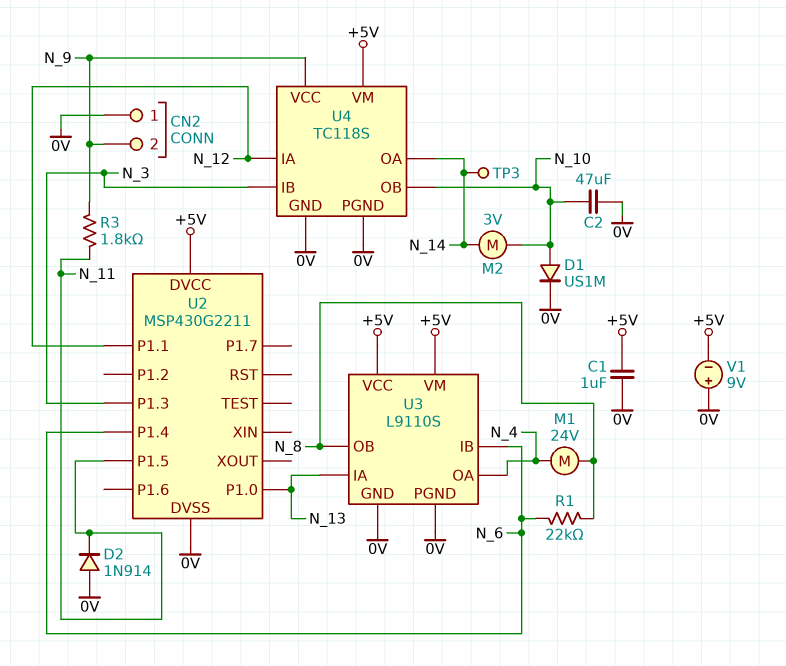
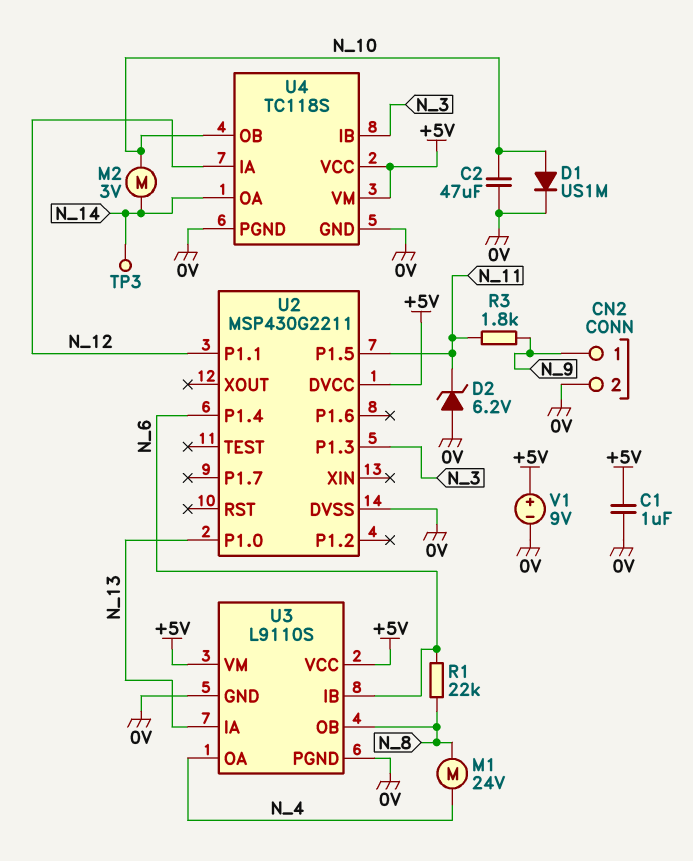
CN2 pin 1: 0V -> N_9
CN2 pin 2: N_9 -> 0V
D2: diode 1N914 (A 0V, K N_11) -> zener 6.2V (A 0V, K N_11)
U4 pin VCC: N_9 -> +5V
V1: 9V (plus 0V, minus +5V) -> 9V (plus +5V, minus 0V)

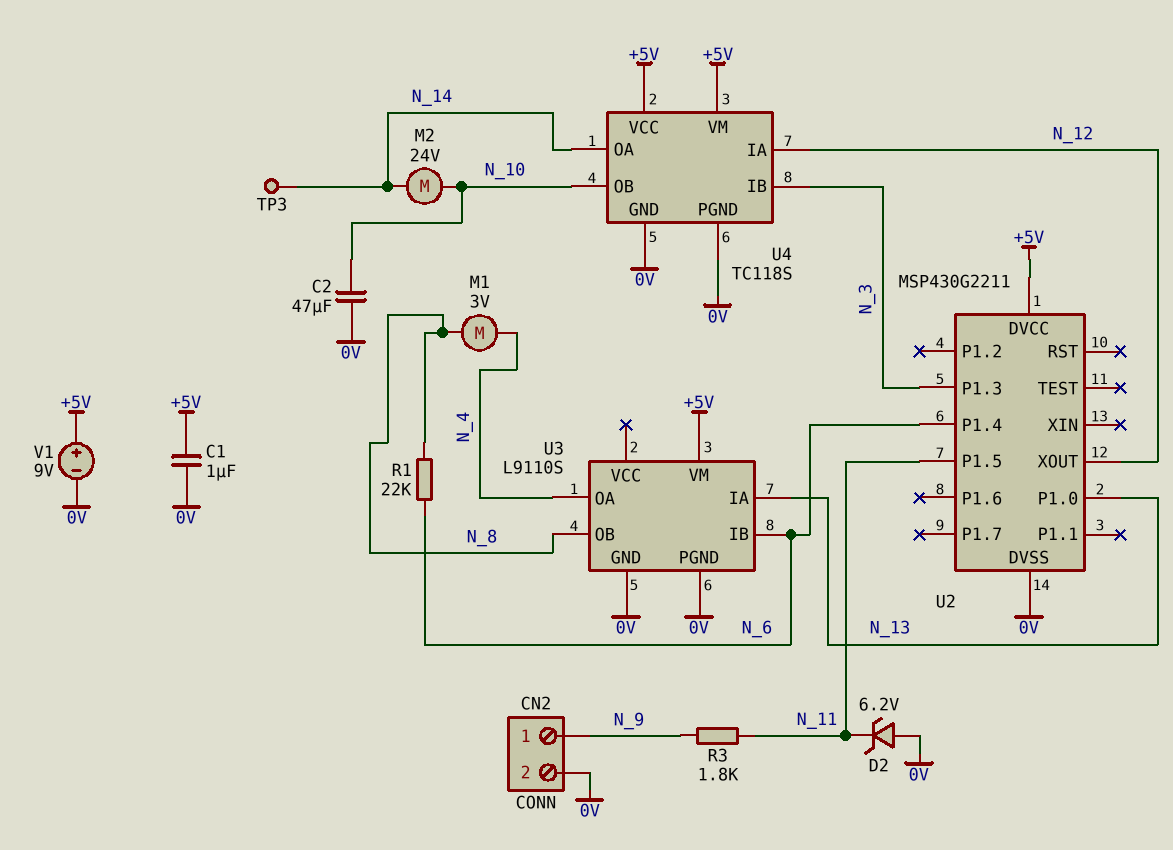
D1: diode US1M (A N_10, K 0V) -> none
M1: motor 24V (N_4, N_8) -> motor 3V (N_4, N_8)
M2: motor 3V (N_10, N_14) -> motor 24V (N_10, N_14)
U2 pin P1.1: N_12 -> none
U2 pin XOUT: none -> N_12
U3 pin VCC: +5V -> none

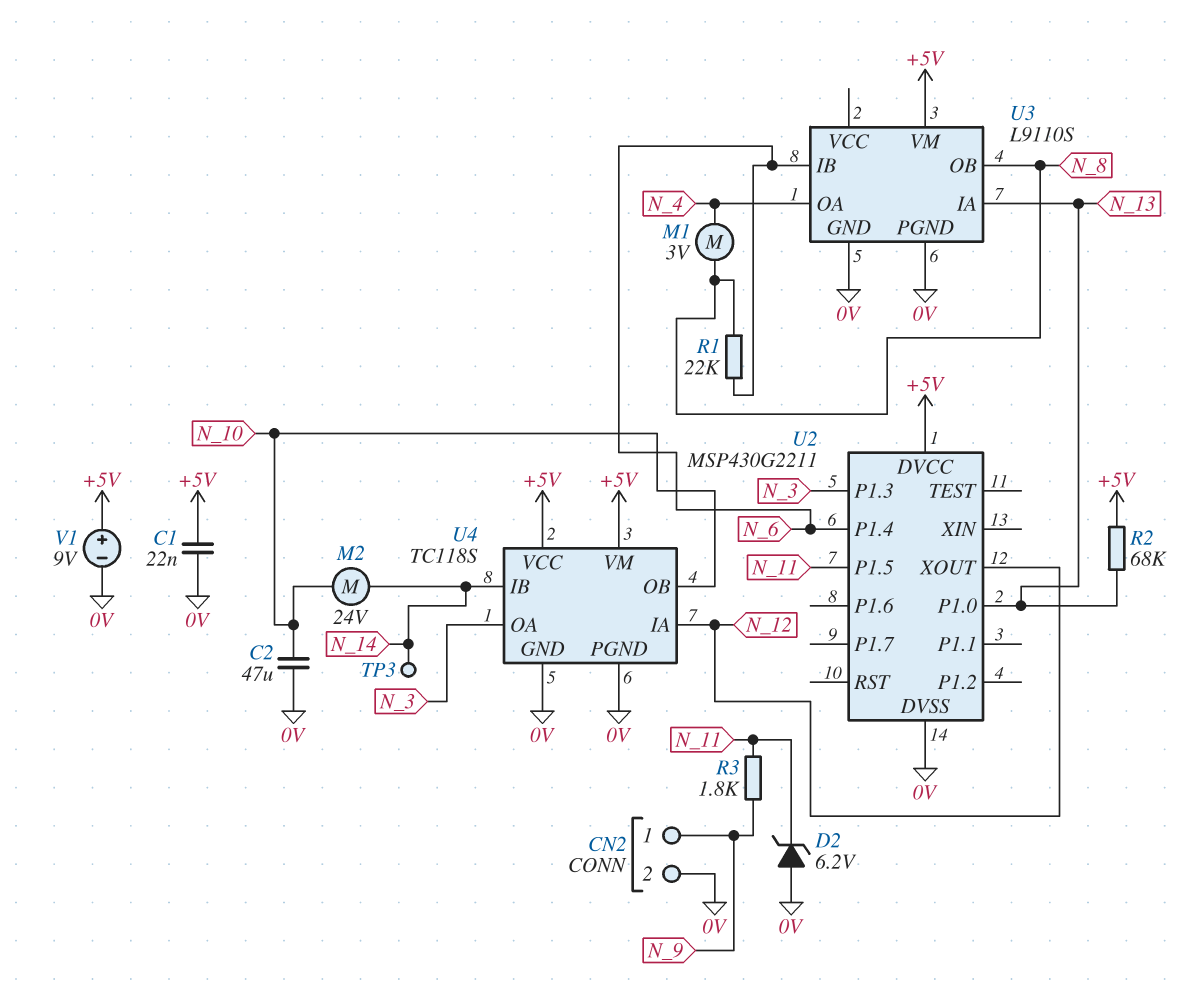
C1: 1uF (+5V, 0V) -> 22nF (+5V, 0V)
R2: none -> 68k (+5V, N_13)
U4 pin IB: N_3 -> N_14
U4 pin OA: N_14 -> N_3

